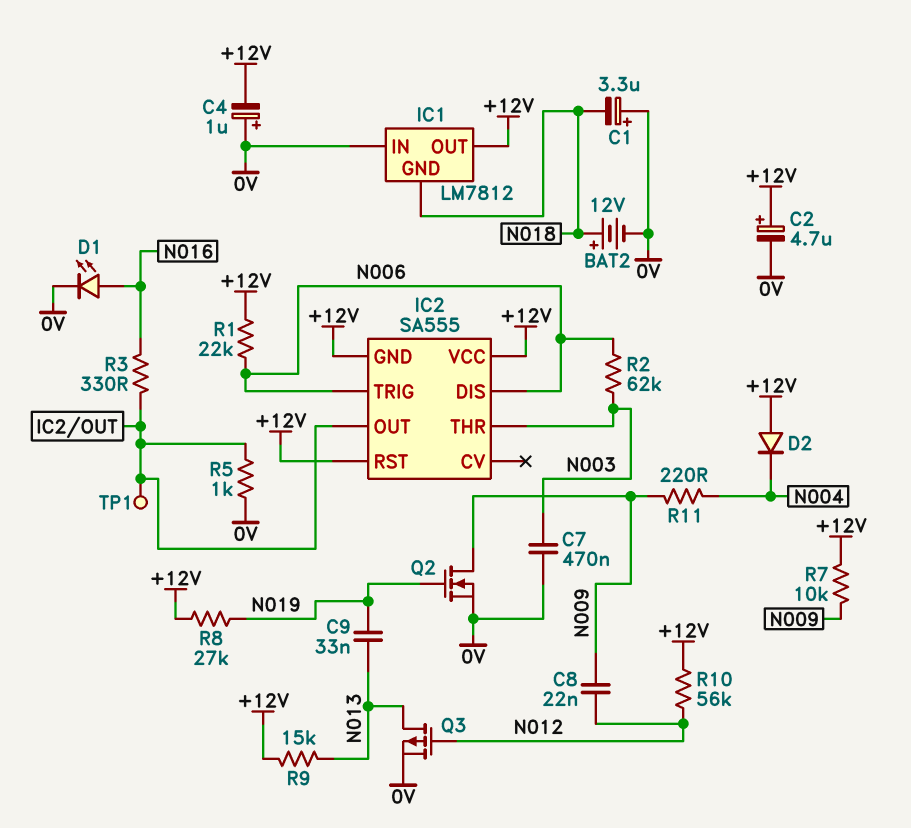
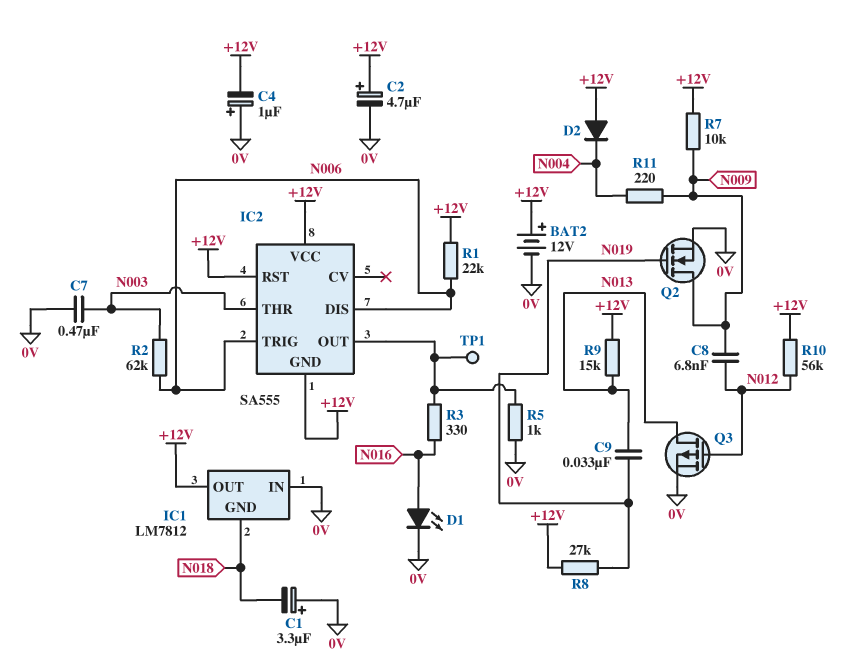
BAT2: 12V (plus N018, minus 0V) -> 12V (plus +12V, minus 0V)
C8: 22nF (N009, N012) -> 6.8nF (N009, N012)

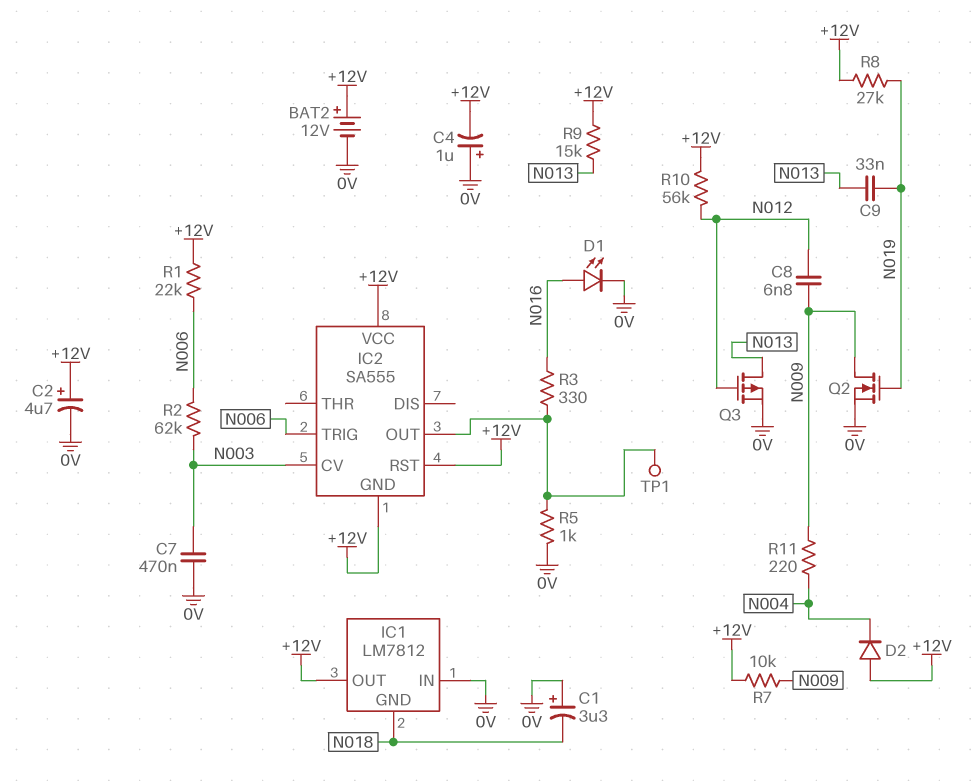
IC2 pin CV: none -> N003
IC2 pin DIS: N006 -> none
IC2 pin THR: N003 -> none

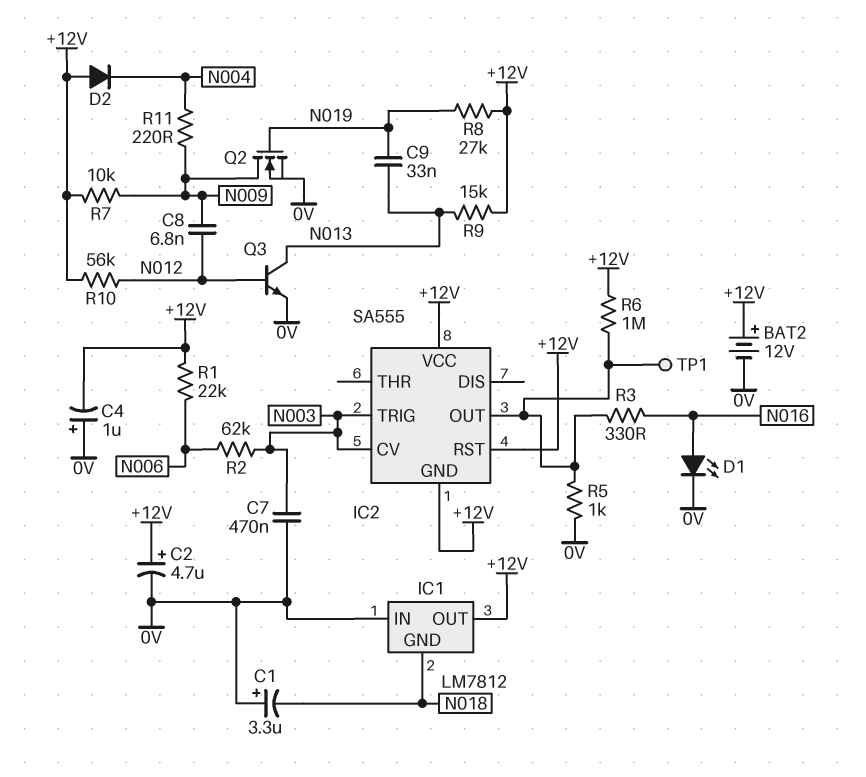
IC2 pin TRIG: N006 -> N003
Q3: PMOS (G N012, D N013, S 0V) -> NPN (B N012, C N013, E 0V)
R6: none -> 1M (+12V, IC2/OUT)

